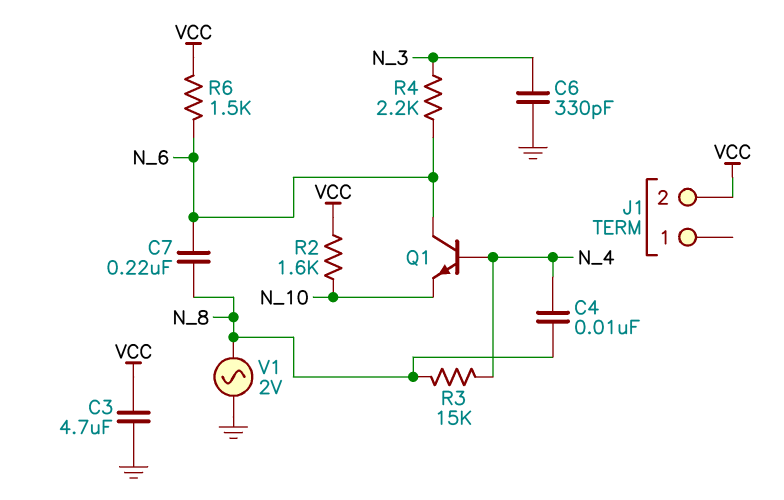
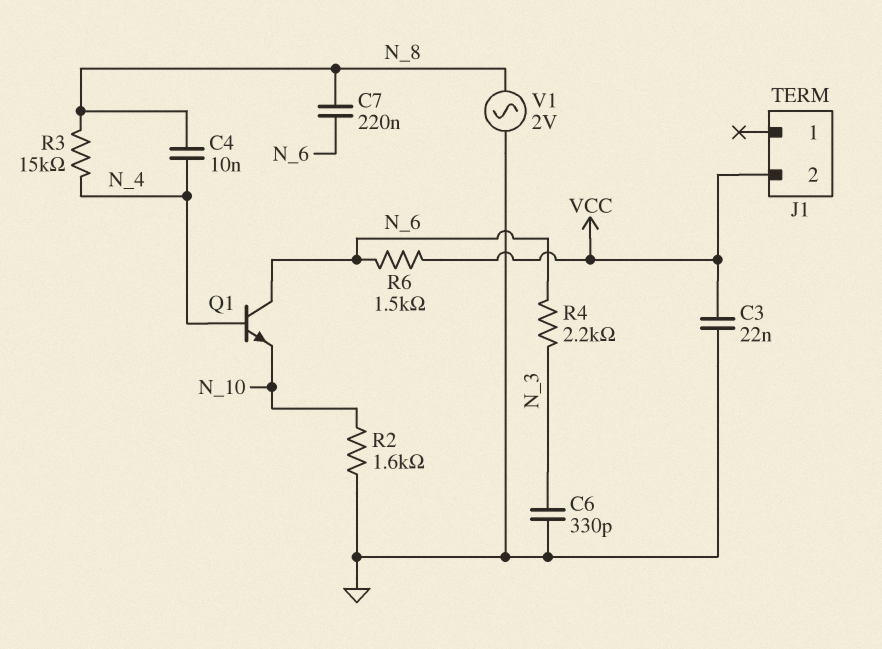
C3: 4.7uF (GND, VCC) -> 22nF (GND, VCC)
R2: 1.6k (N_10, VCC) -> 1.6k (GND, N_10)

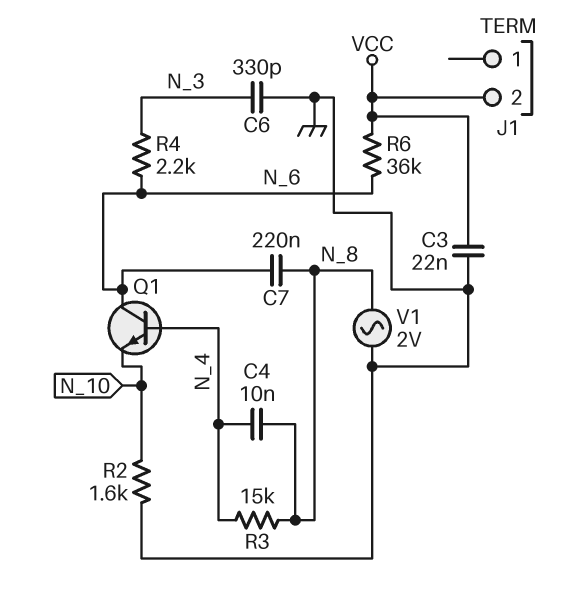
R6: 1.5k (N_6, VCC) -> 36k (N_6, VCC)

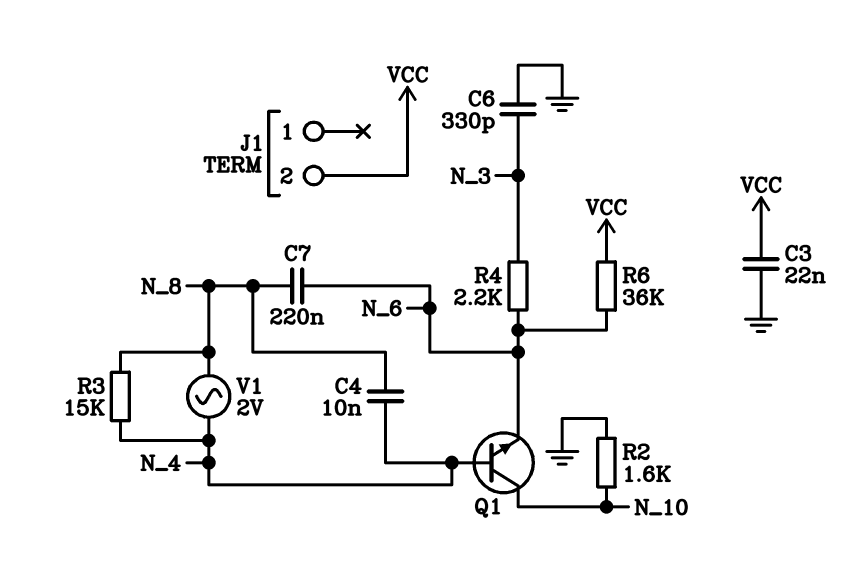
Q1: NPN (B N_4, C N_6, E N_10) -> NPN (B N_4, C N_10, E N_6)
V1: AC 2V (GND, N_8) -> AC 2V (N_4, N_8)

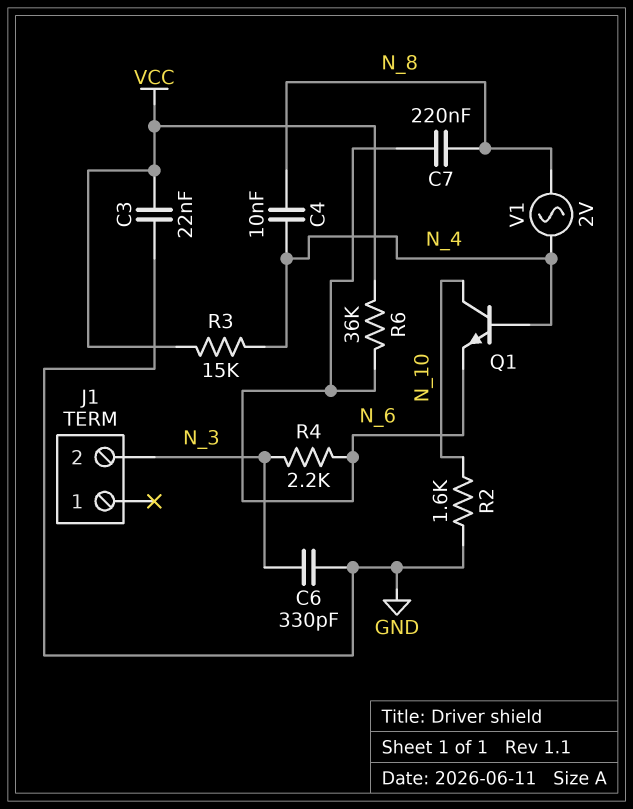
J1 pin 2: VCC -> N_3
R3: 15k (N_4, N_8) -> 15k (N_4, VCC)

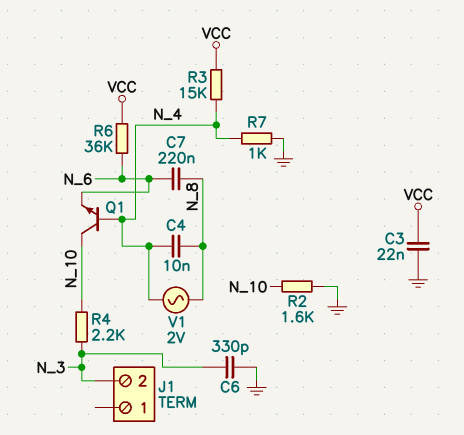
R4: 2.2k (N_3, N_6) -> 2.2k (N_3, N_10)
R7: none -> 1k (GND, N_4)

